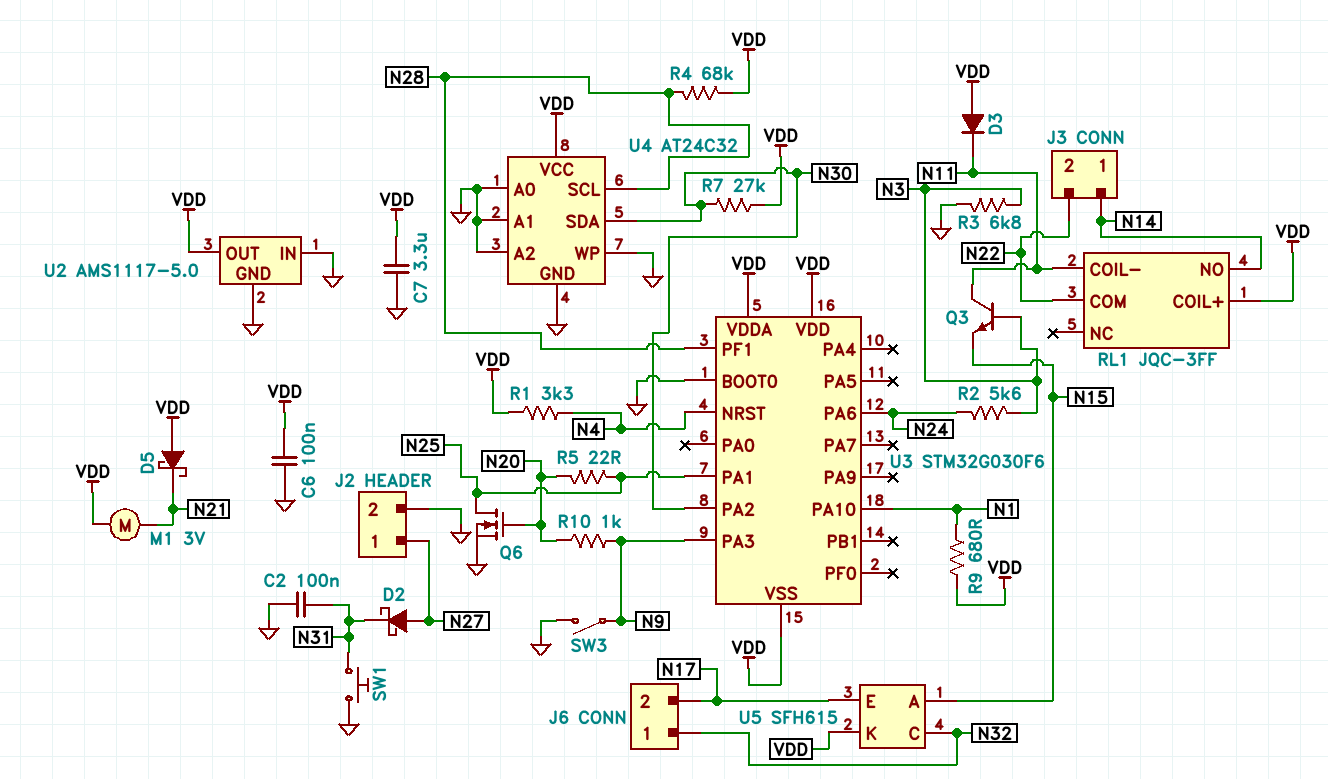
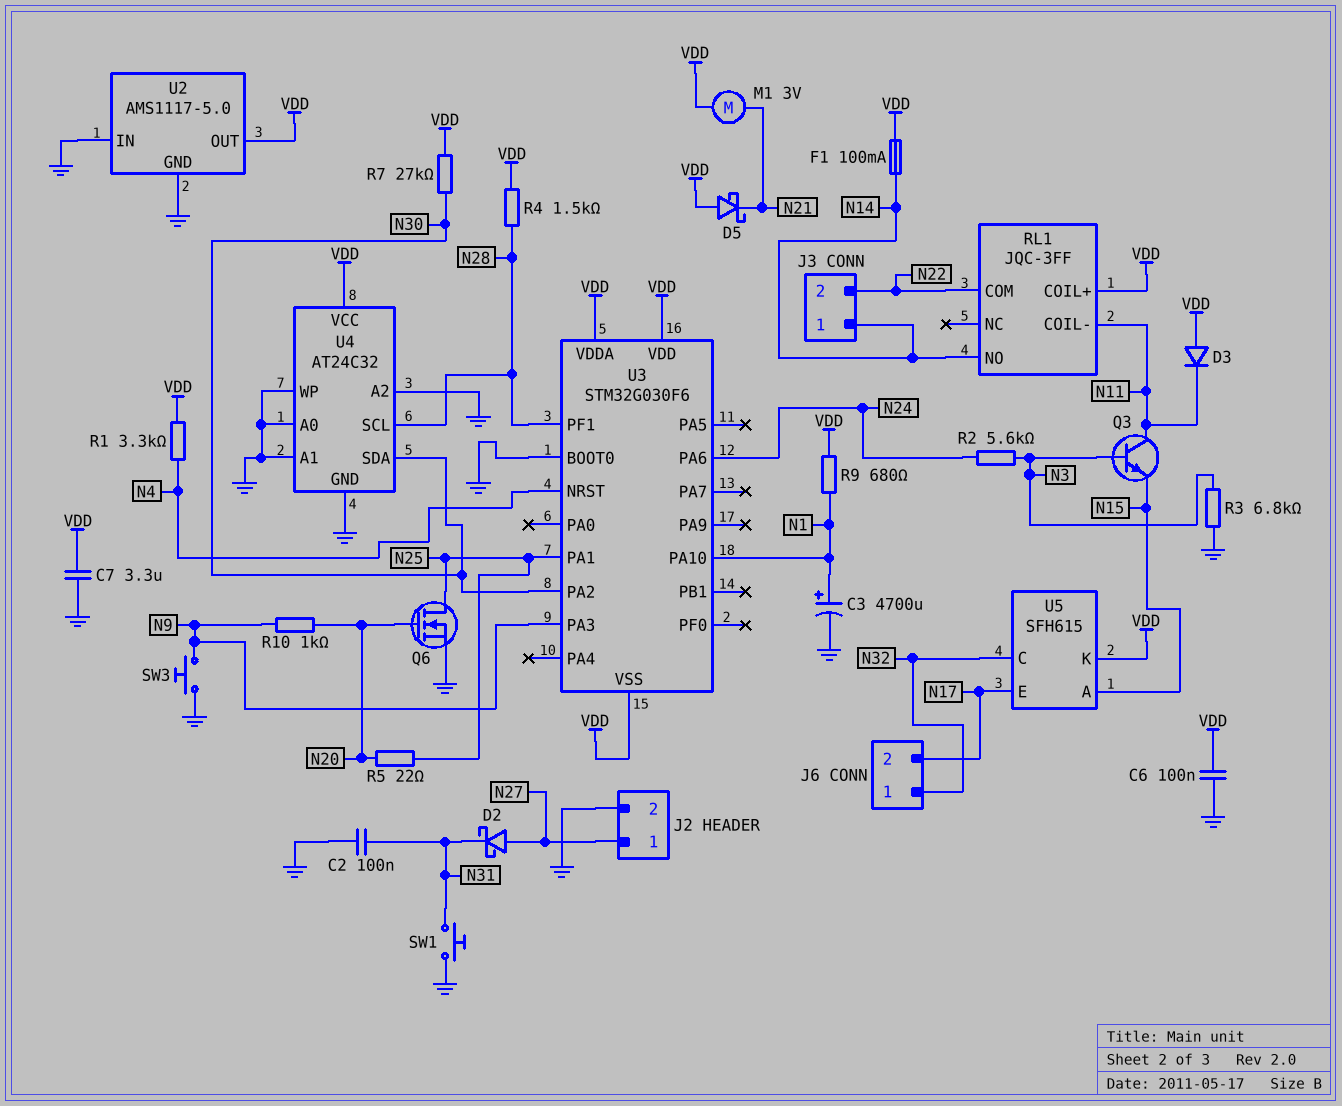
C3: none -> 4700uF (plus N1, minus GND)
F1: none -> 100mA (N14, VDD)
R4: 68k (N28, VDD) -> 1.5k (N28, VDD)
SW3: switch (GND, N9) -> button (GND, N9)

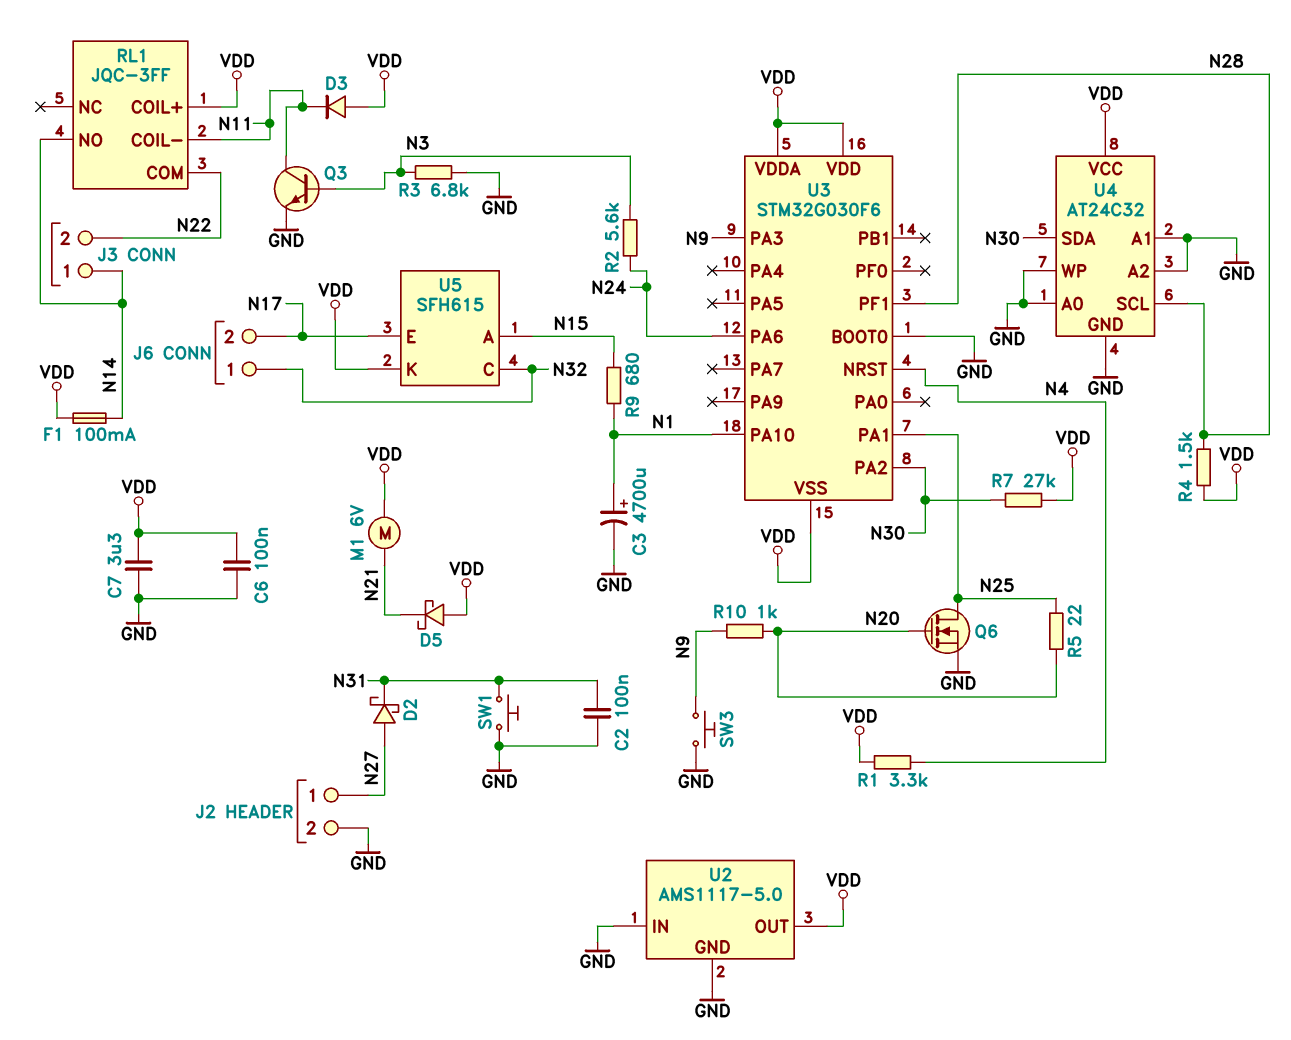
M1: motor 3V (N21, VDD) -> motor 6V (N21, VDD)
Q3: NPN (B N3, C N11, E N15) -> NPN (B N3, C N11, E GND)
R9: 680 (N1, VDD) -> 680 (N1, N15)

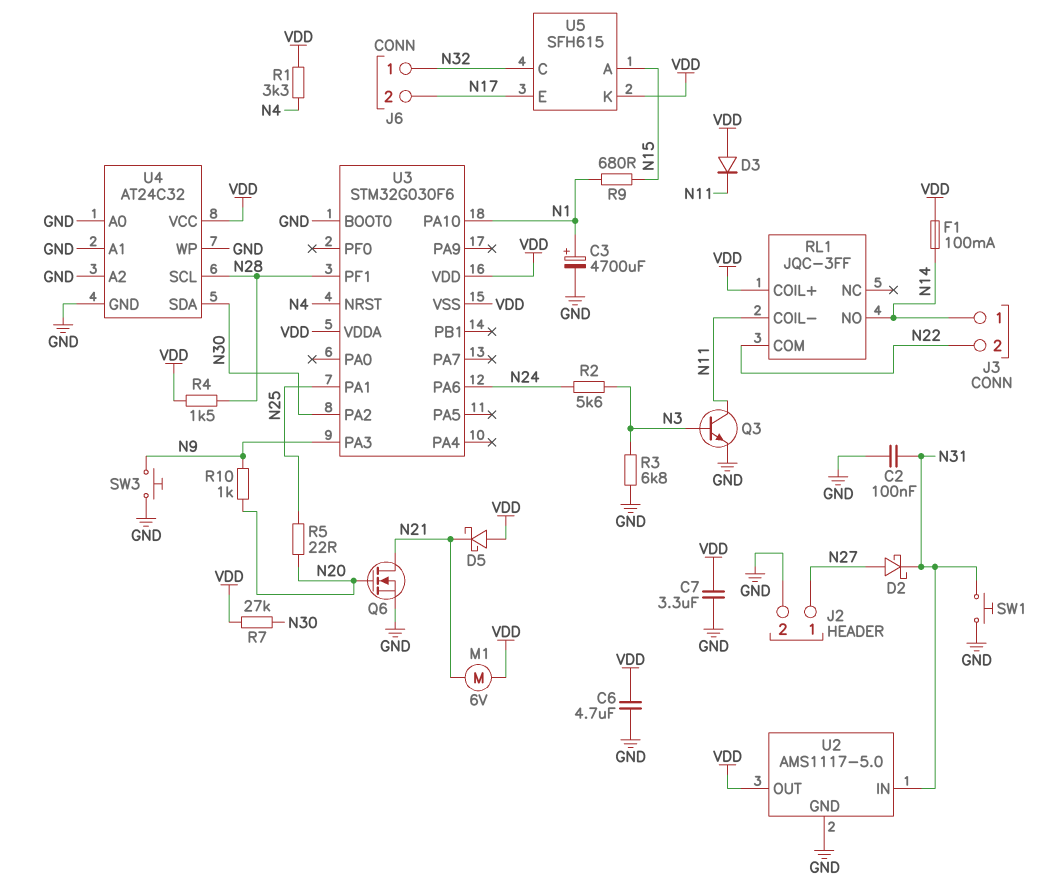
C6: 100nF (GND, VDD) -> 4.7uF (GND, VDD)
Q6: NMOS (G N20, D N25, S GND) -> NMOS (G N20, D N21, S GND)
U2 pin IN: GND -> N31

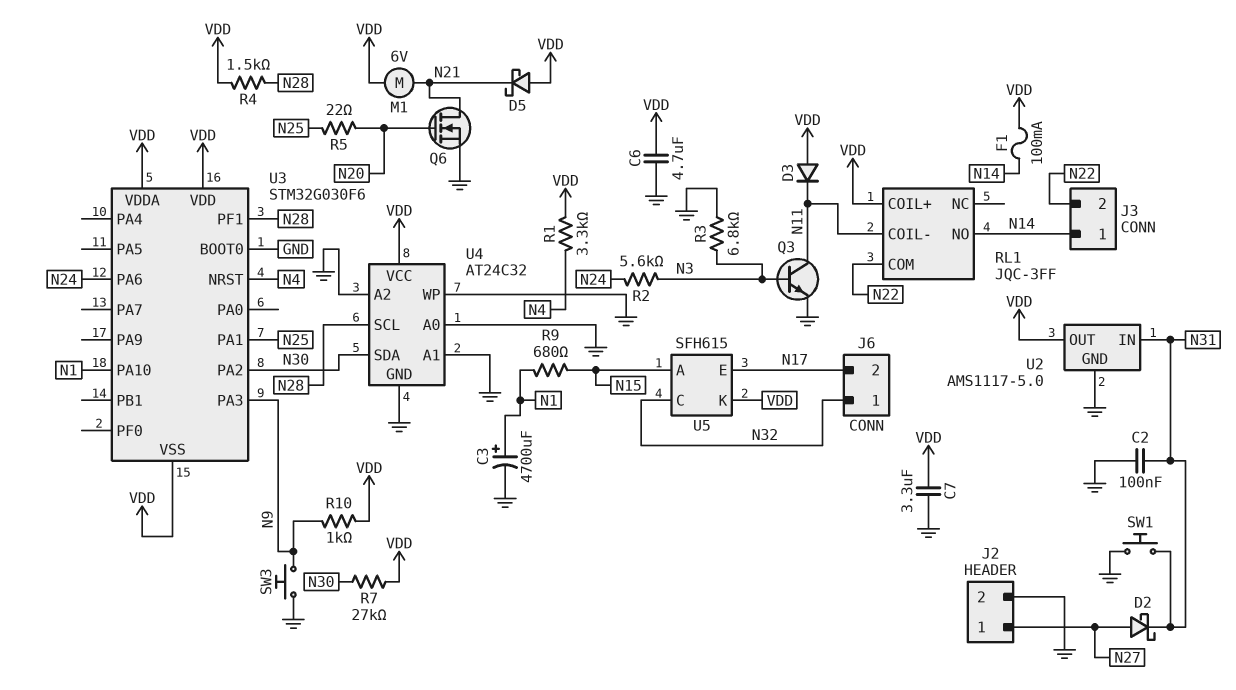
R10: 1k (N9, N20) -> 1k (N9, VDD)

